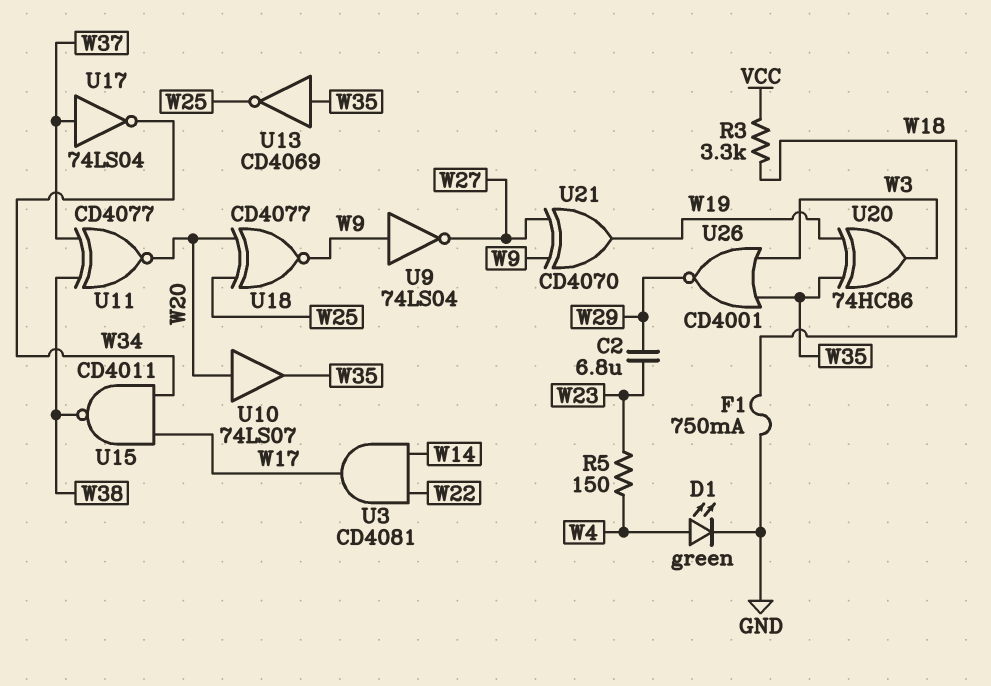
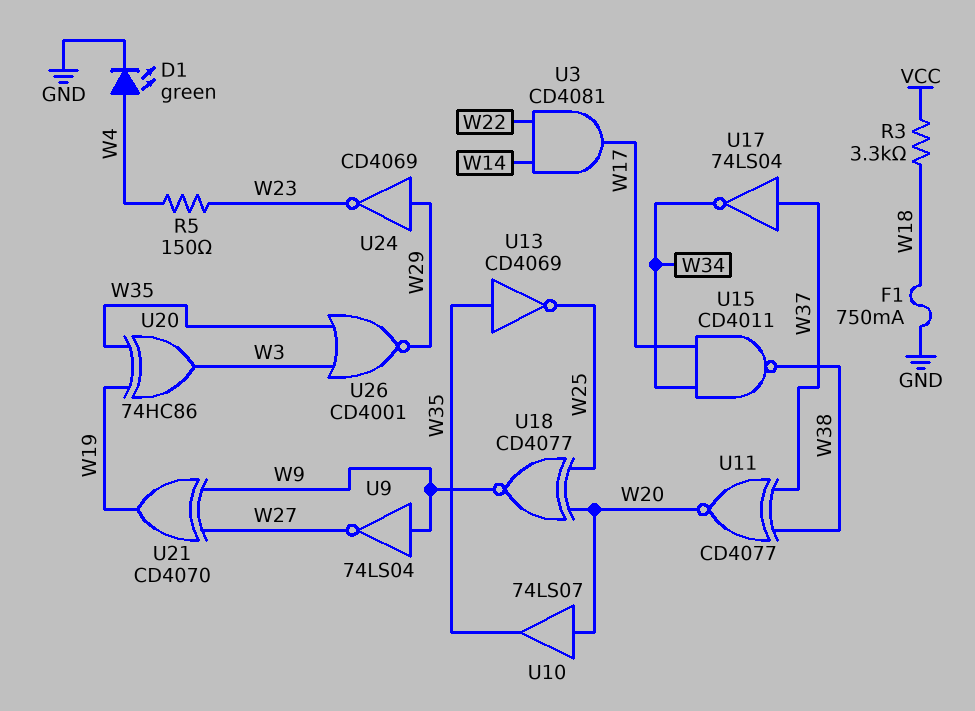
C2: 6.8uF (W23, W29) -> none
U24: none -> NOT CD4069 (in W29, out W23)

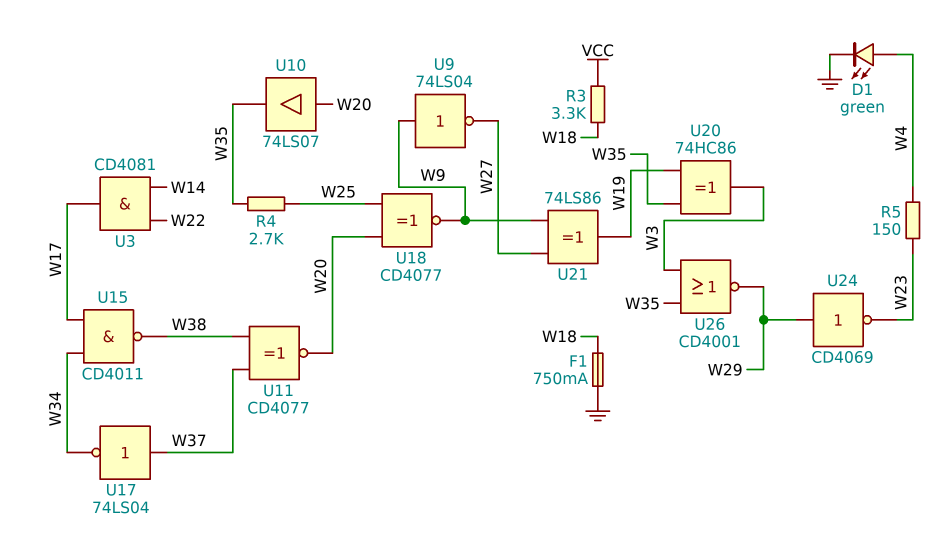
R4: none -> 2.7k (W25, W35)
U13: NOT CD4069 (in W35, out W25) -> none
U21: XOR CD4070 (in W9, in W27, out W19) -> XOR 74LS86 (in W9, in W27, out W19)

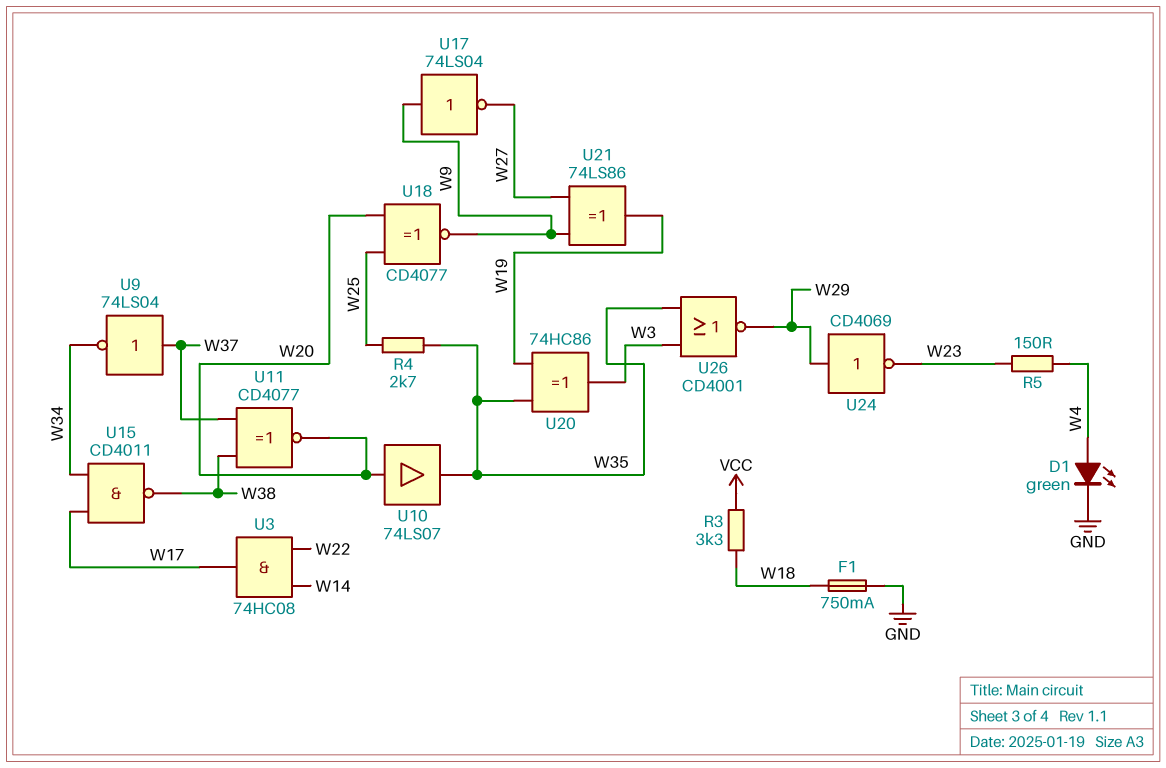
U3: AND CD4081 (in W14, in W22, out W17) -> AND 74HC08 (in W14, in W22, out W17)
U9: NOT 74LS04 (in W9, out W27) -> NOT 74LS04 (in W37, out W34)
U17: NOT 74LS04 (in W37, out W34) -> NOT 74LS04 (in W9, out W27)

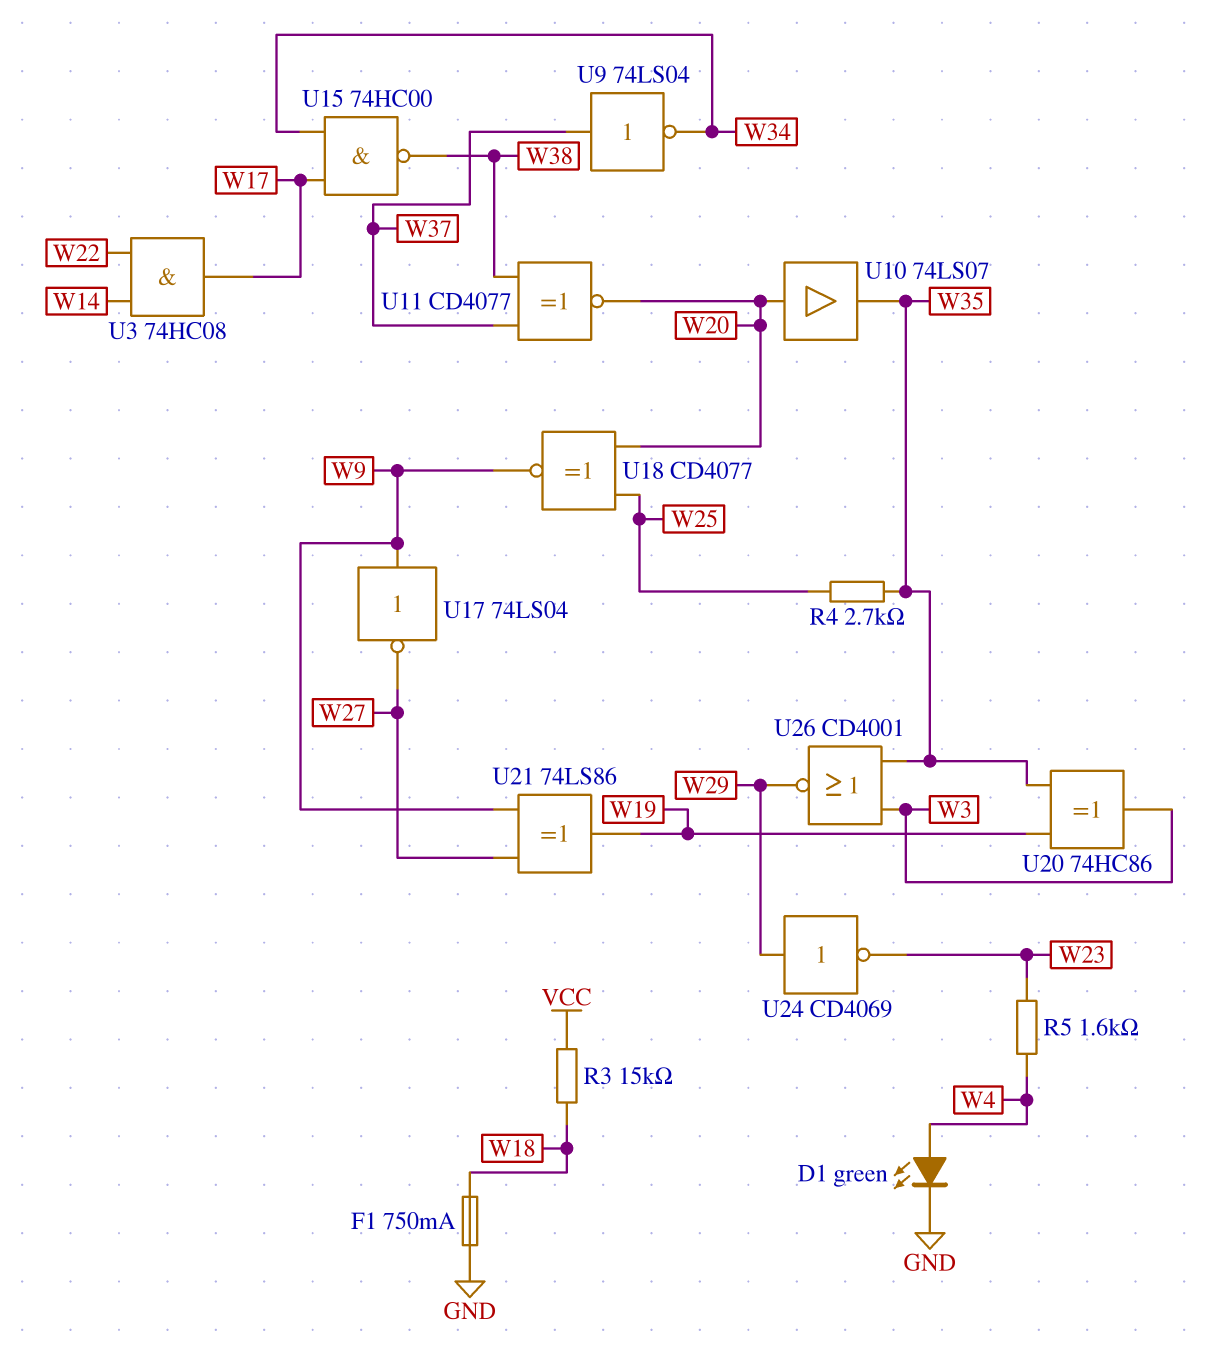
R3: 3.3k (VCC, W18) -> 15k (VCC, W18)
R5: 150 (W4, W23) -> 1.6k (W4, W23)
U15: NAND CD4011 (in W17, in W34, out W38) -> NAND 74HC00 (in W17, in W34, out W38)

